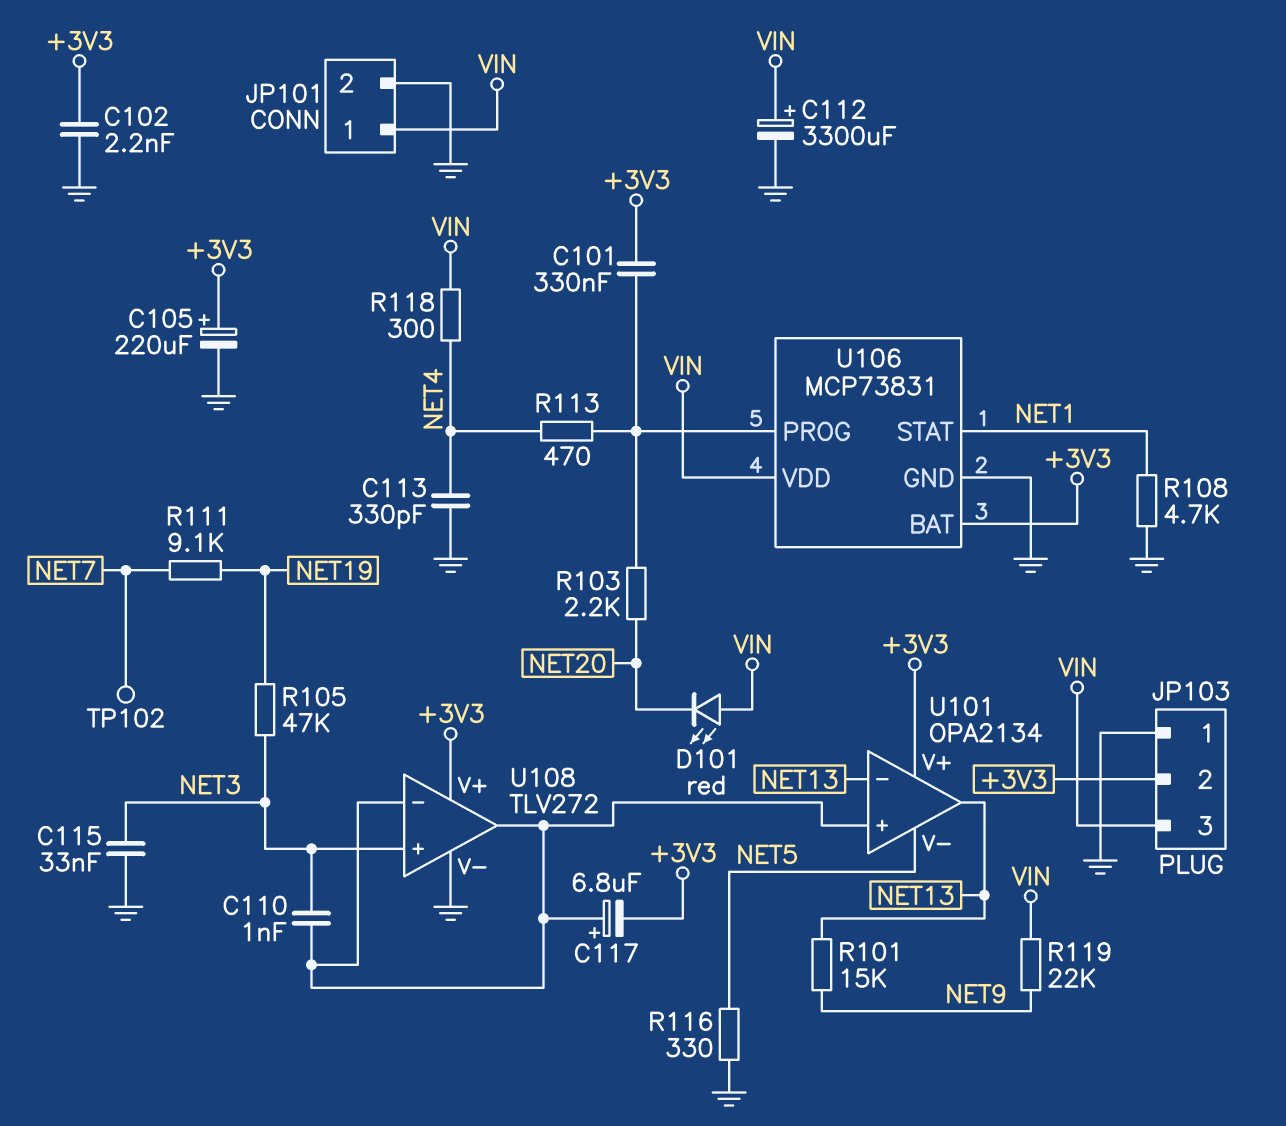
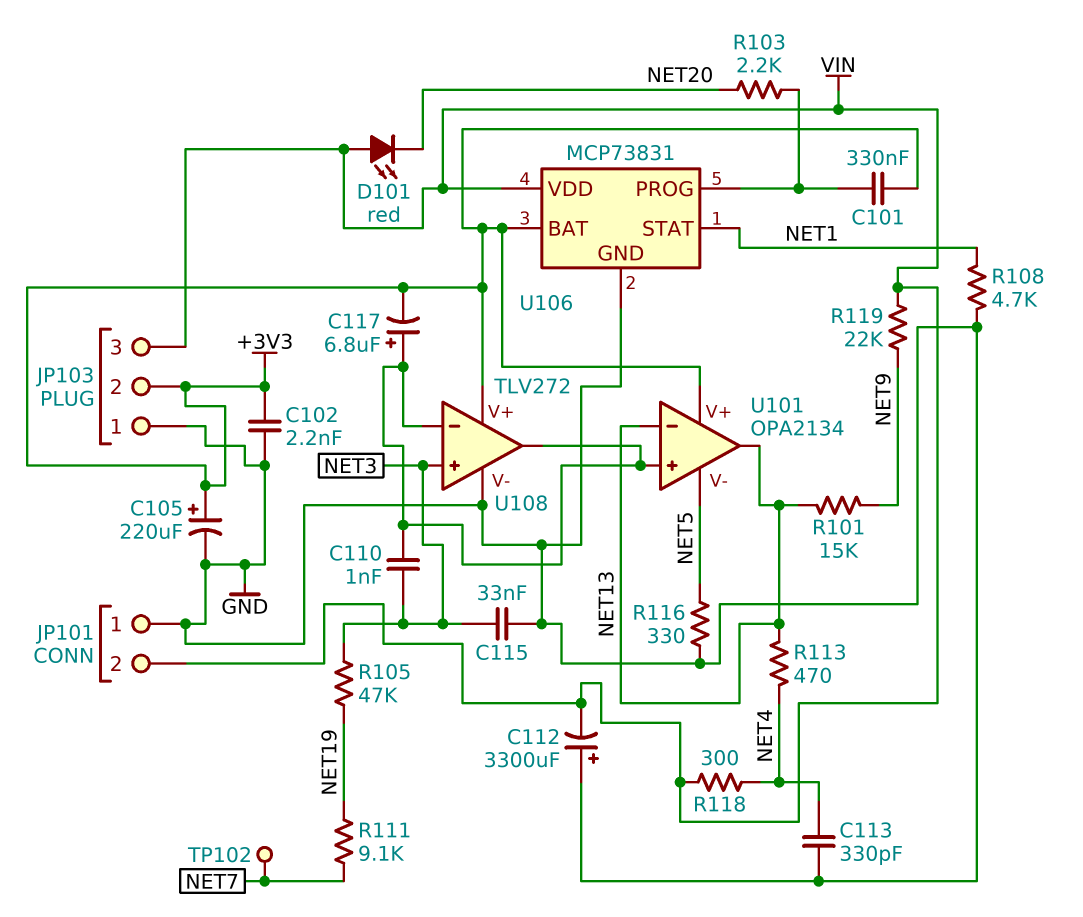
C112: 3300uF (plus VIN, minus GND) -> 3300uF (plus GND, minus VIN)
JP101 pin 1: VIN -> GND
JP101 pin 2: GND -> VIN
R113: 470 (NET4, U106/PROG) -> 470 (NET4, NET13)

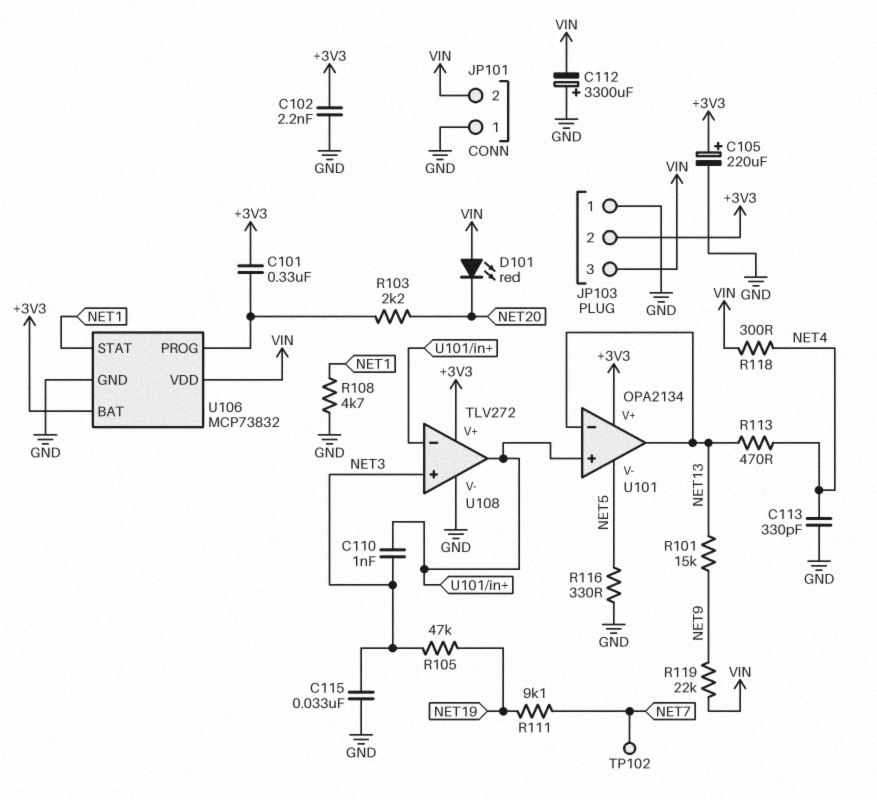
C117: 6.8uF (plus U101/in+, minus +3V3) -> none
U106: MCP73831 -> MCP73832

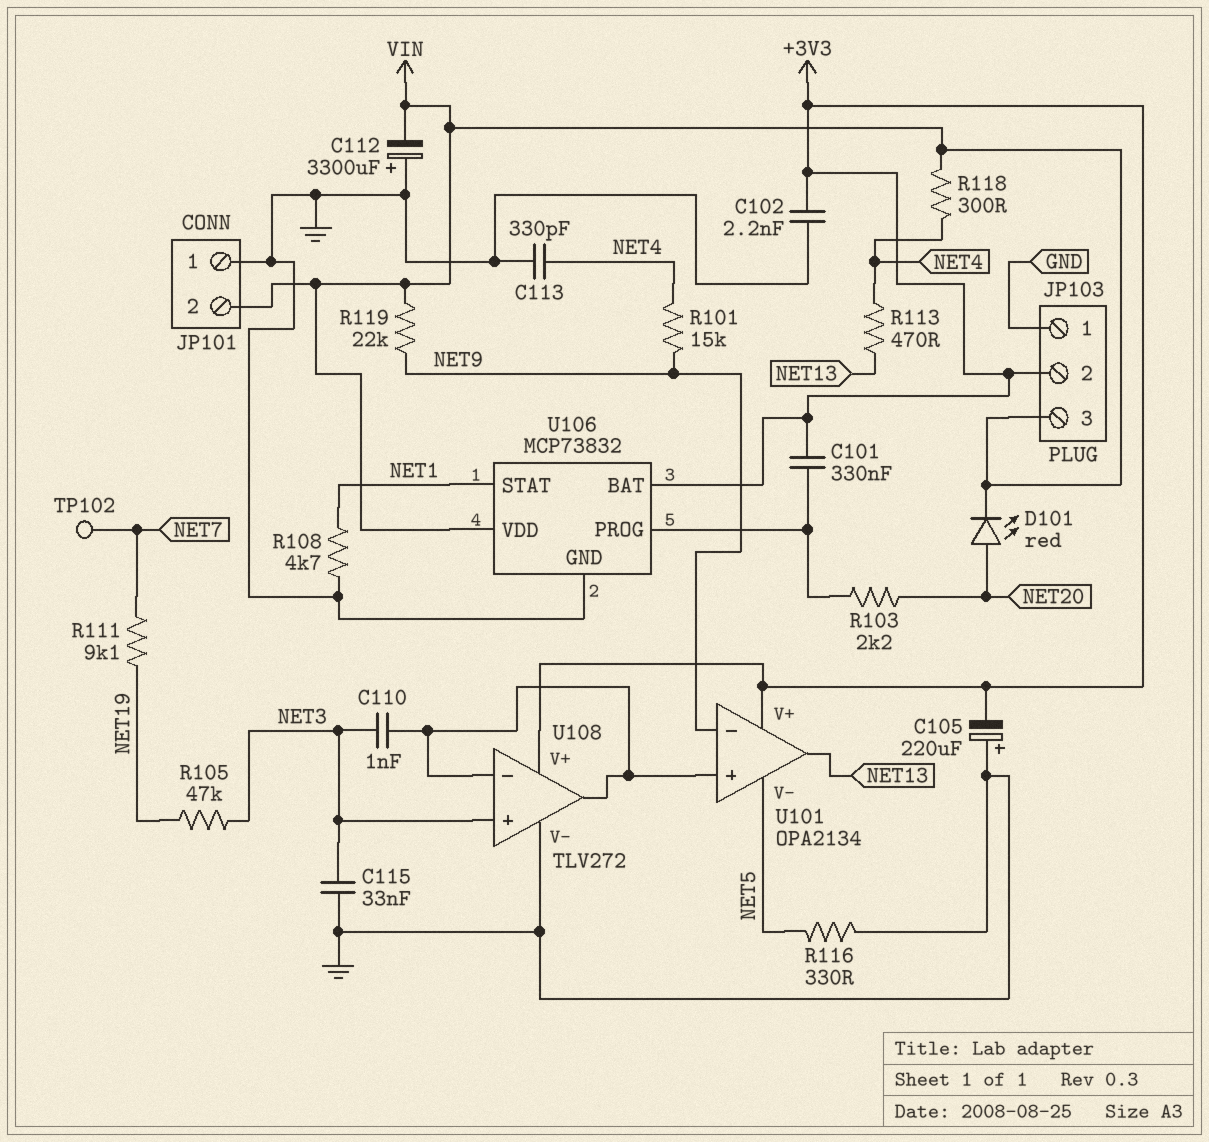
C105: 220uF (plus +3V3, minus GND) -> 220uF (plus GND, minus +3V3)
D101: LED red (A VIN, K NET20) -> LED red (A NET20, K VIN)
R101: 15k (NET9, NET13) -> 15k (NET4, NET9)
U101 pin in-: NET13 -> NET9

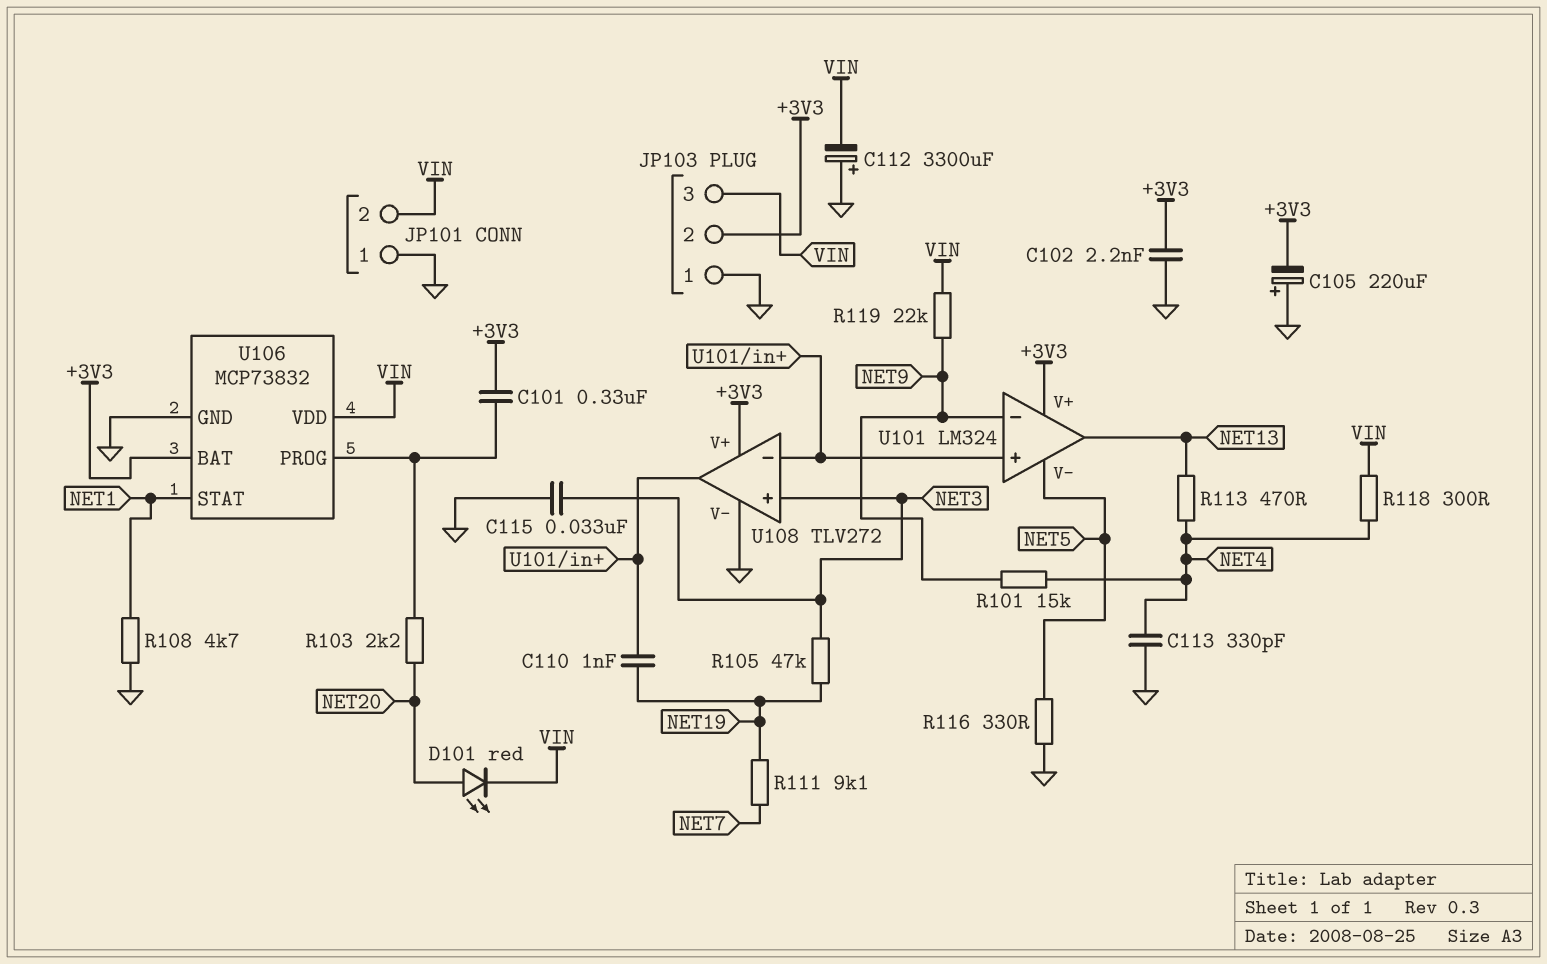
C110: 1nF (NET3, U101/in+) -> 1nF (NET19, U101/in+)
TP102: test point (NET7) -> none
U101: OPA2134 -> LM324

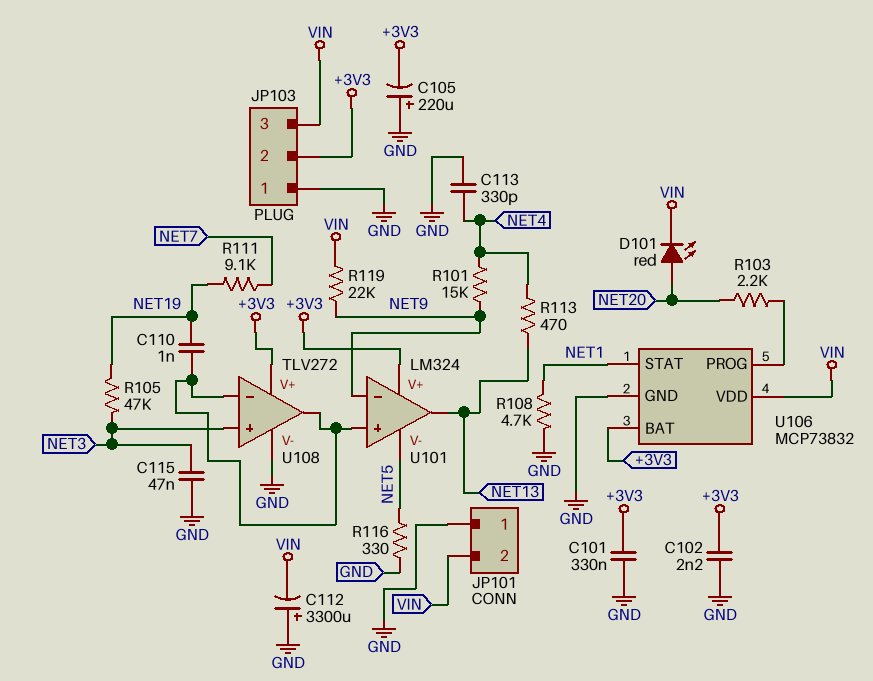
C101: 330nF (+3V3, U106/PROG) -> 330nF (+3V3, GND)
C115: 33nF (GND, NET3) -> 47nF (GND, NET3)
R118: 300 (NET4, VIN) -> none

